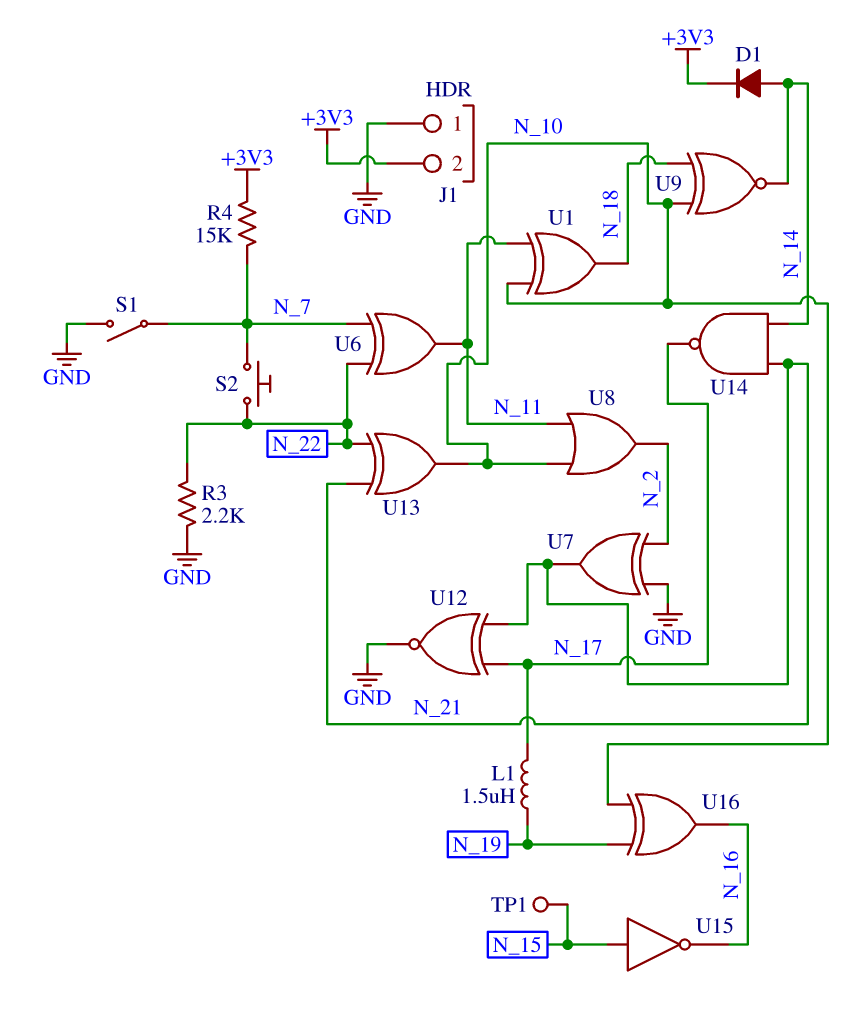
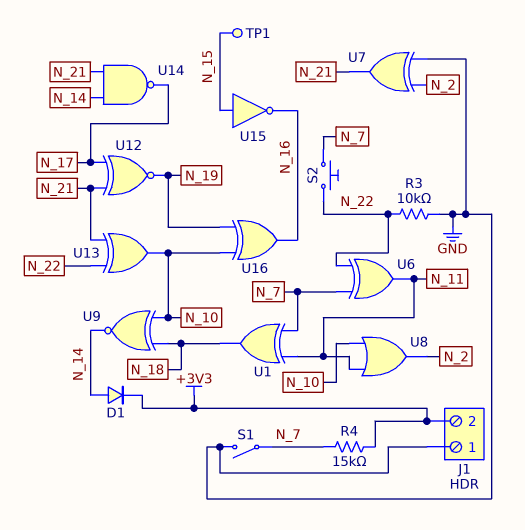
L1: 1.5uH (N_17, N_19) -> none
R3: 2.2k (GND, N_22) -> 10k (GND, N_22)
U1: XOR (in N_10, in N_11, out N_18) -> XOR (in N_7, in N_11, out N_18)
U12: XNOR (in N_17, in N_21, out GND) -> XNOR (in N_17, in N_21, out N_19)

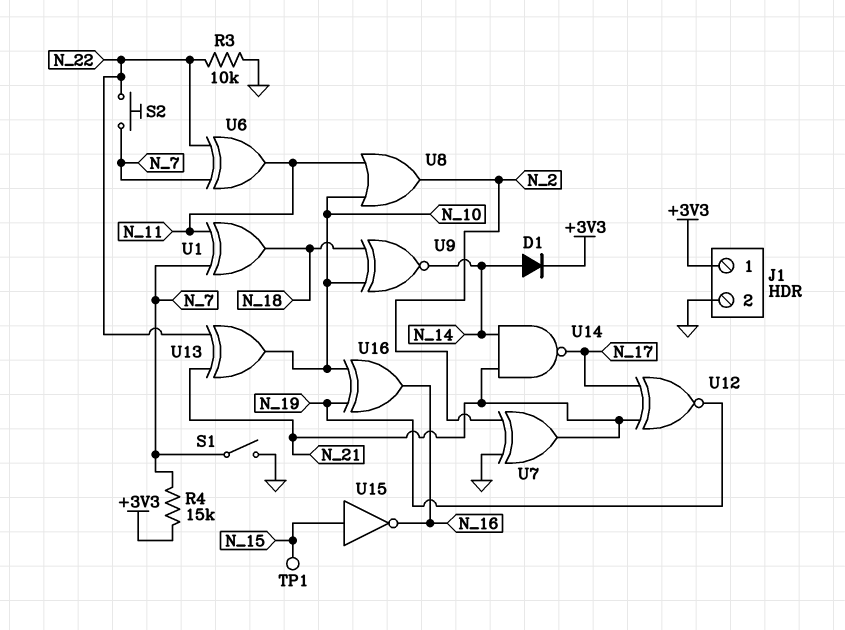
J1 pin 1: GND -> +3V3
J1 pin 2: +3V3 -> GND

